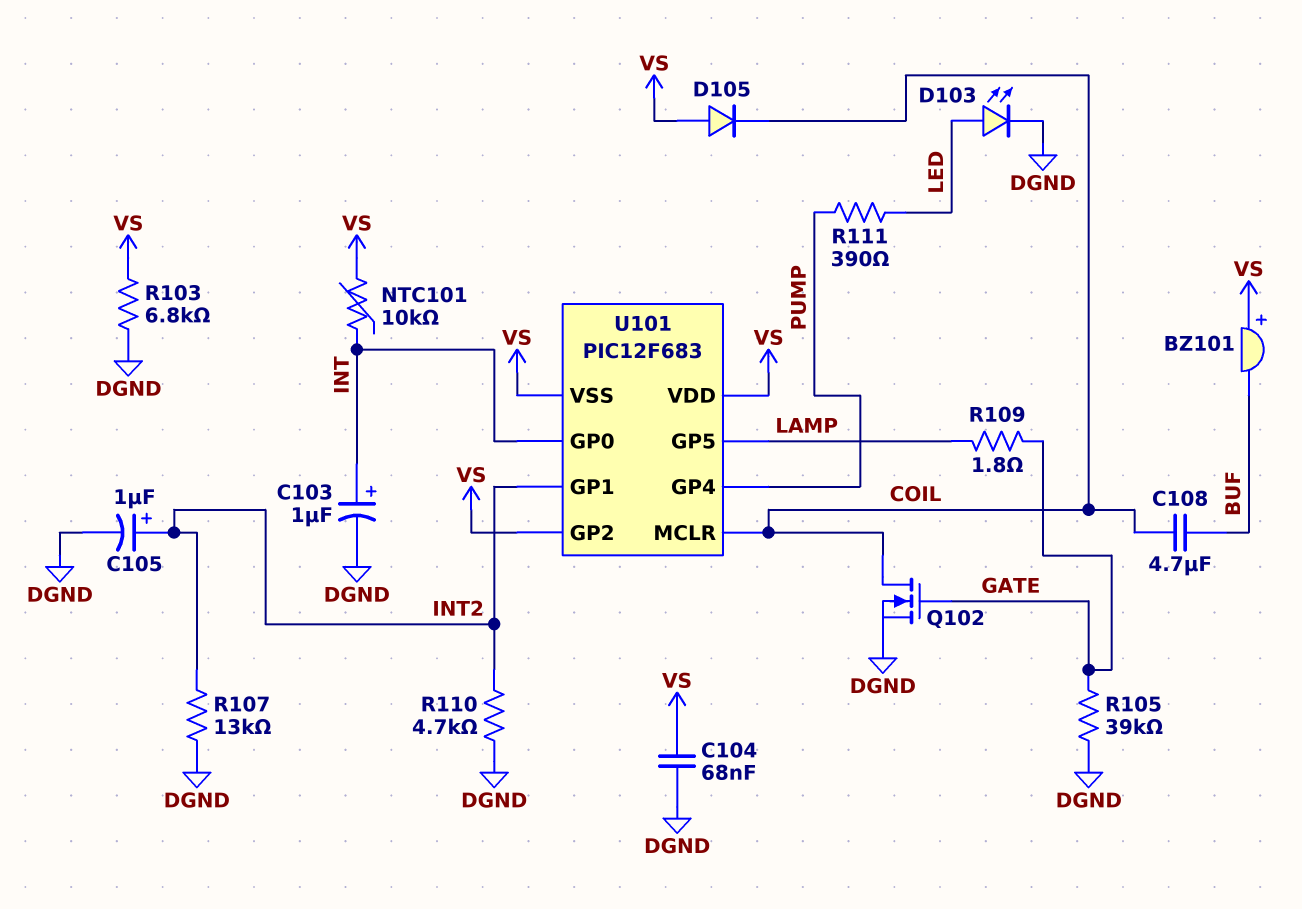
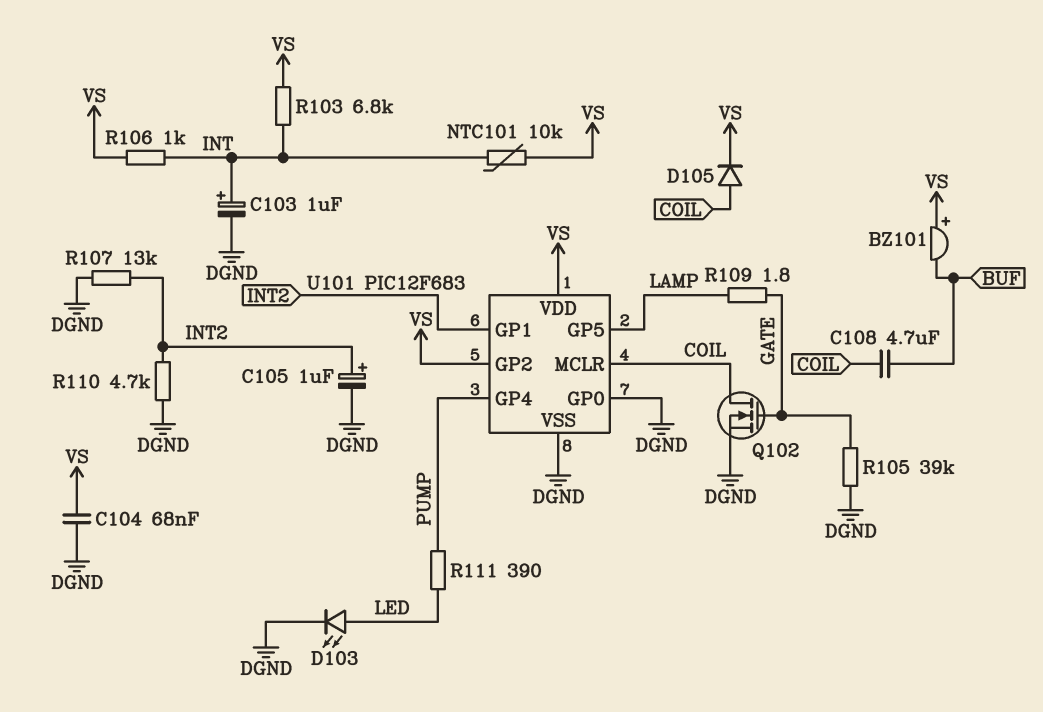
D105: diode (A VS, K COIL) -> diode (A COIL, K VS)
R103: 6.8k (DGND, VS) -> 6.8k (INT, VS)
R106: none -> 1k (INT, VS)
U101 pin GP0: INT -> DGND
U101 pin VSS: VS -> DGND

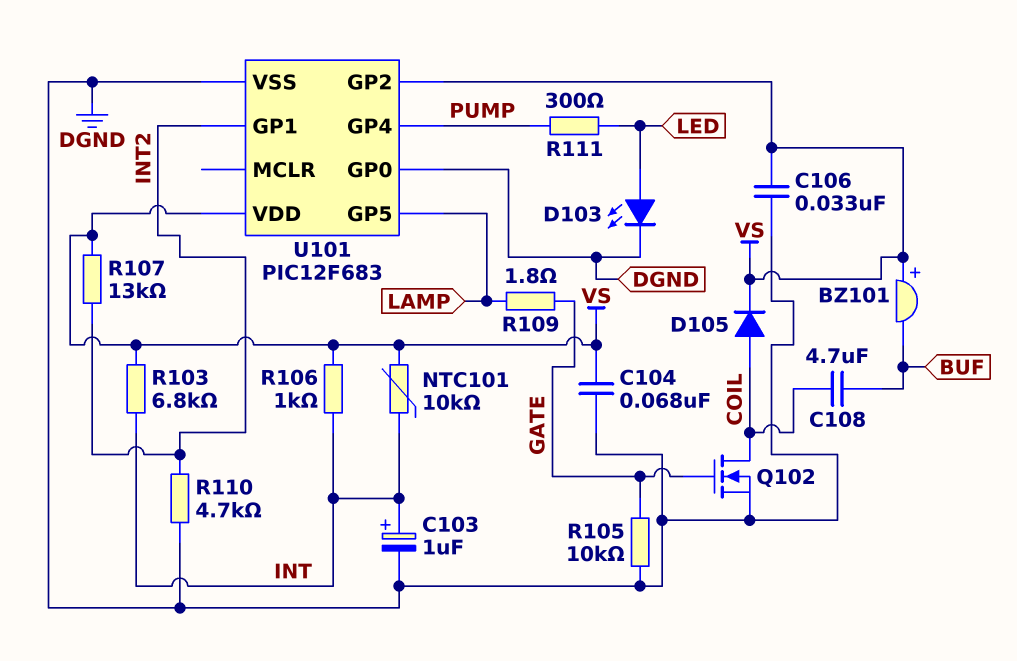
C105: 1uF (plus INT2, minus DGND) -> none
C106: none -> 33nF (DGND, VS)
R105: 39k (DGND, GATE) -> 10k (DGND, GATE)
R107: 13k (DGND, INT2) -> 13k (INT2, VS)
R111: 390 (LED, PUMP) -> 300 (LED, PUMP)
U101 pin MCLR: COIL -> none

